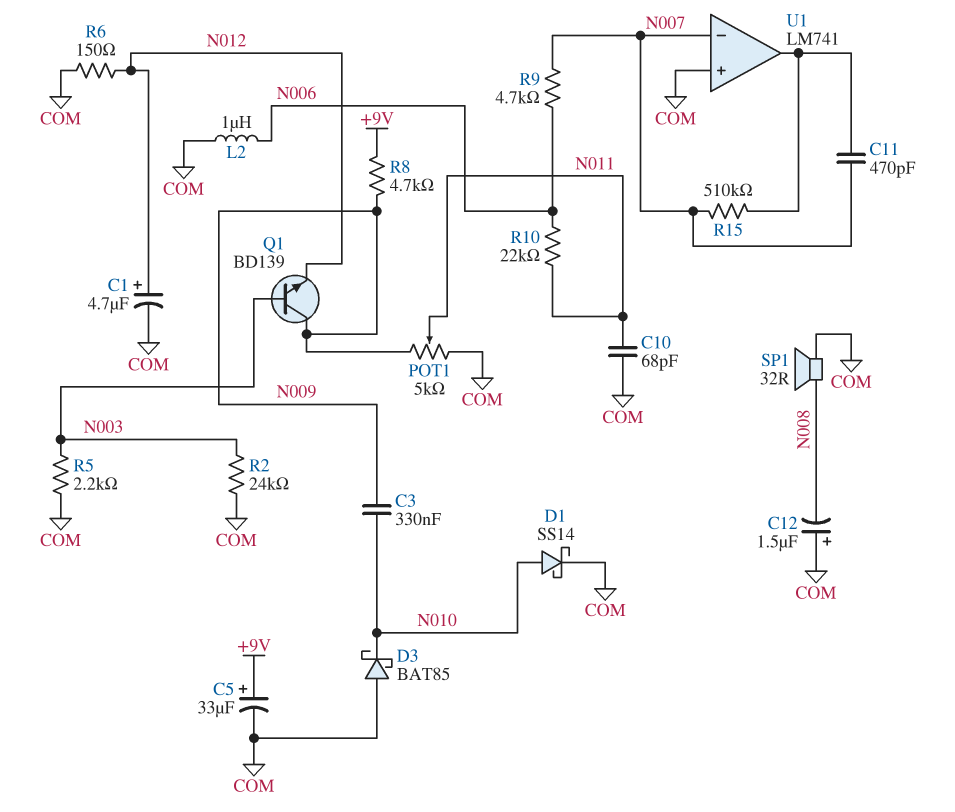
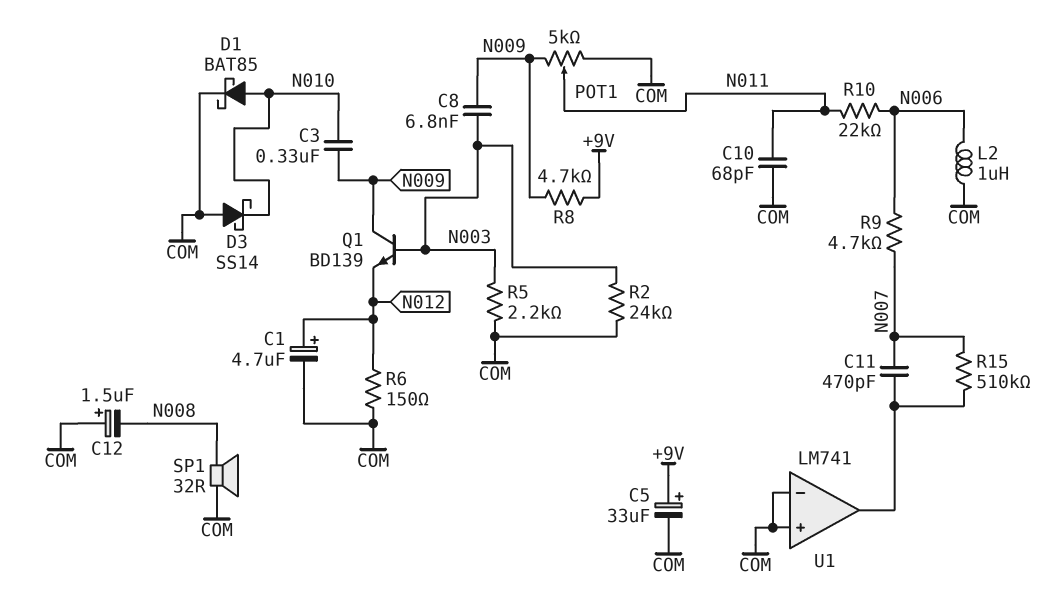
C8: none -> 6.8nF (N003, N009)
D1: schottky SS14 (A N010, K COM) -> schottky BAT85 (A N010, K COM)
D3: schottky BAT85 (A COM, K N010) -> schottky SS14 (A COM, K N010)
U1 pin in-: N007 -> COM

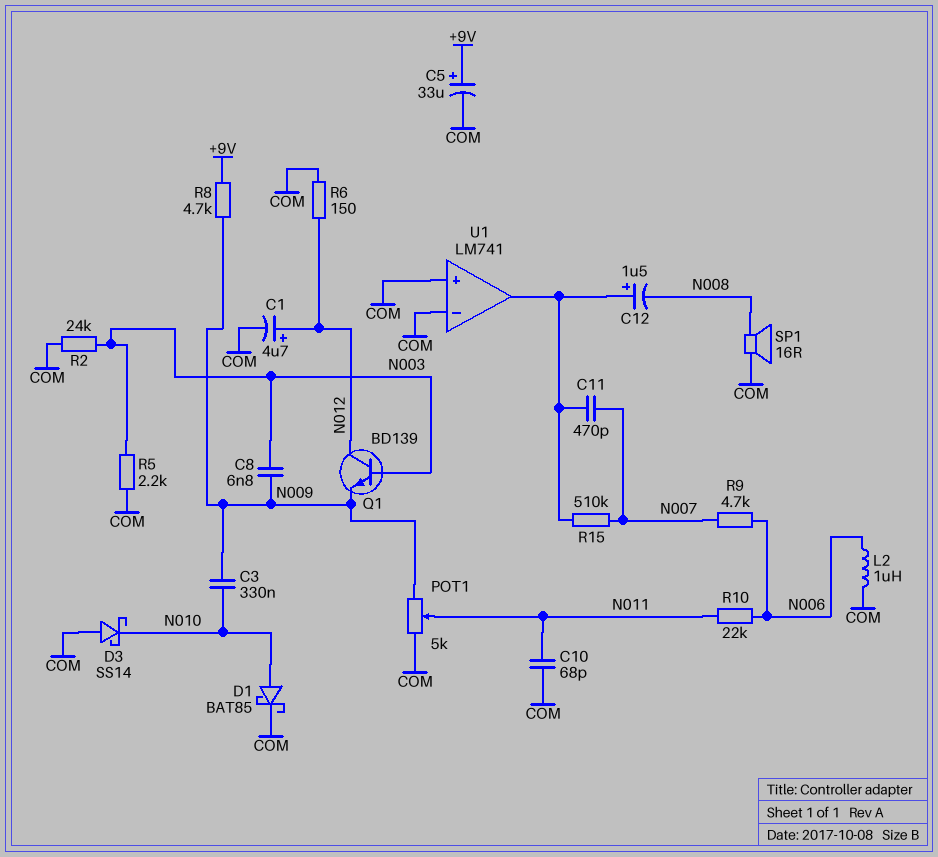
C12: 1.5uF (plus COM, minus N008) -> 1.5uF (plus U1/out, minus N008)
Q1: NPN BD139 (B N003, C N009, E N012) -> NPN BD139 (B N003, C N012, E N009)
SP1: speaker 32R (COM, N008) -> speaker 16R (COM, N008)

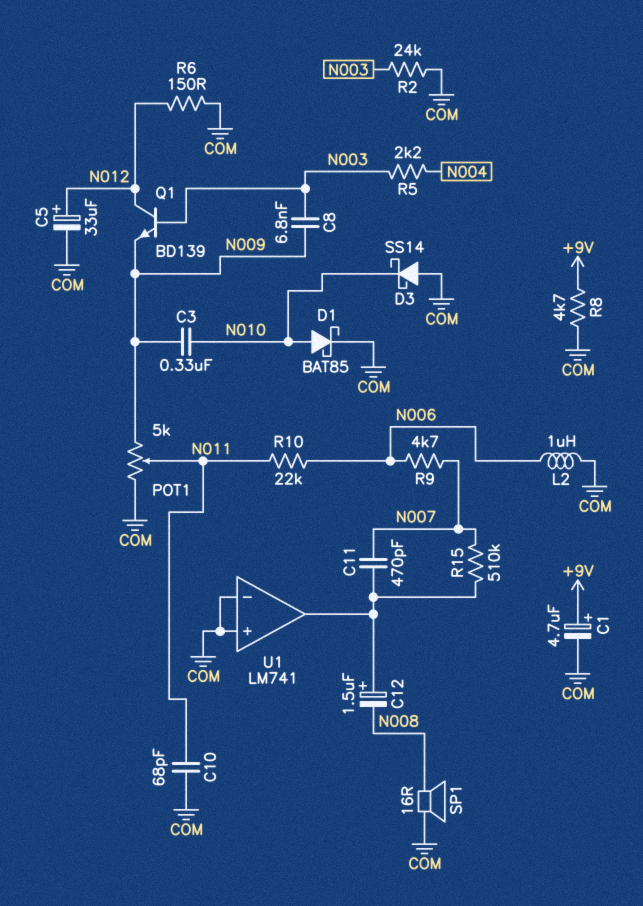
C1: 4.7uF (plus N012, minus COM) -> 4.7uF (plus +9V, minus COM)
C5: 33uF (plus +9V, minus COM) -> 33uF (plus N012, minus COM)
R5: 2.2k (COM, N003) -> 2.2k (N003, N004)
R8: 4.7k (+9V, N009) -> 4.7k (+9V, COM)

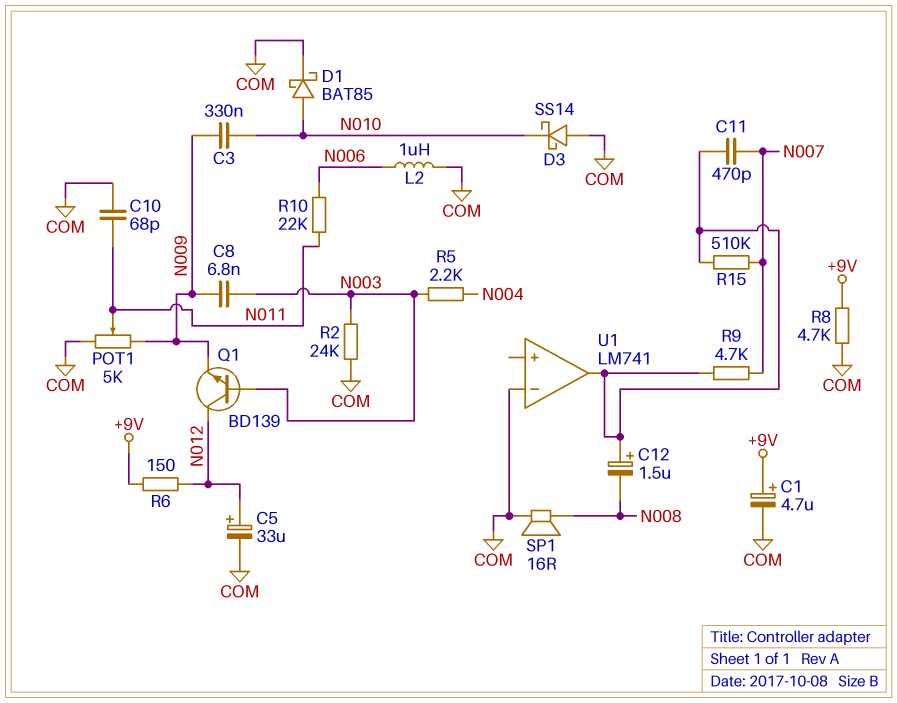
R6: 150 (COM, N012) -> 150 (+9V, N012)
R9: 4.7k (N006, N007) -> 4.7k (N007, U1/out)
U1 pin in+: COM -> none

